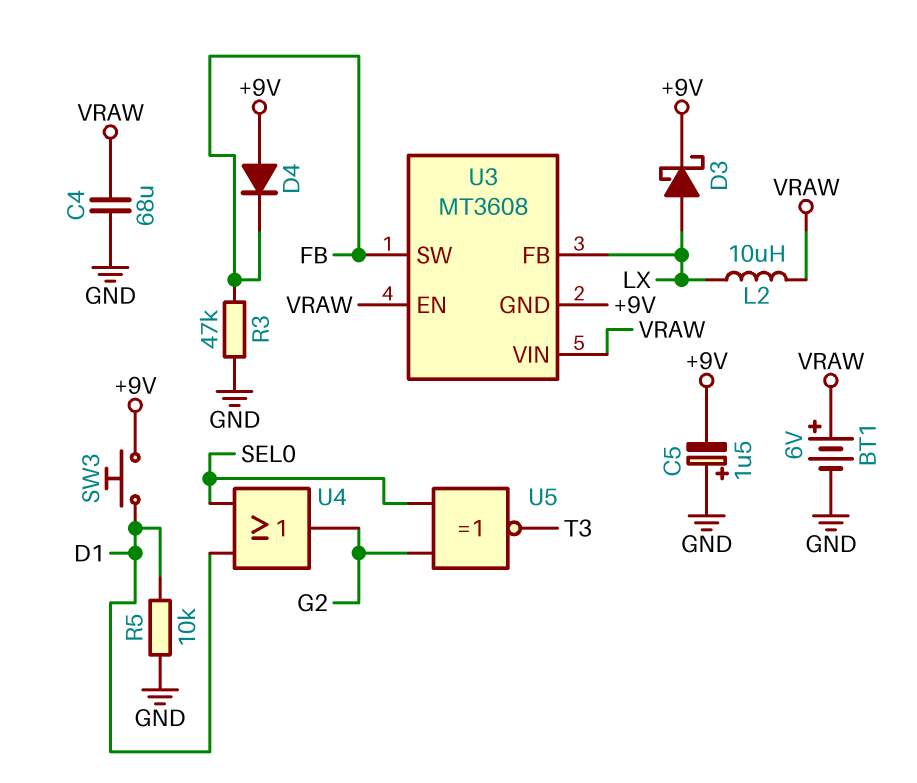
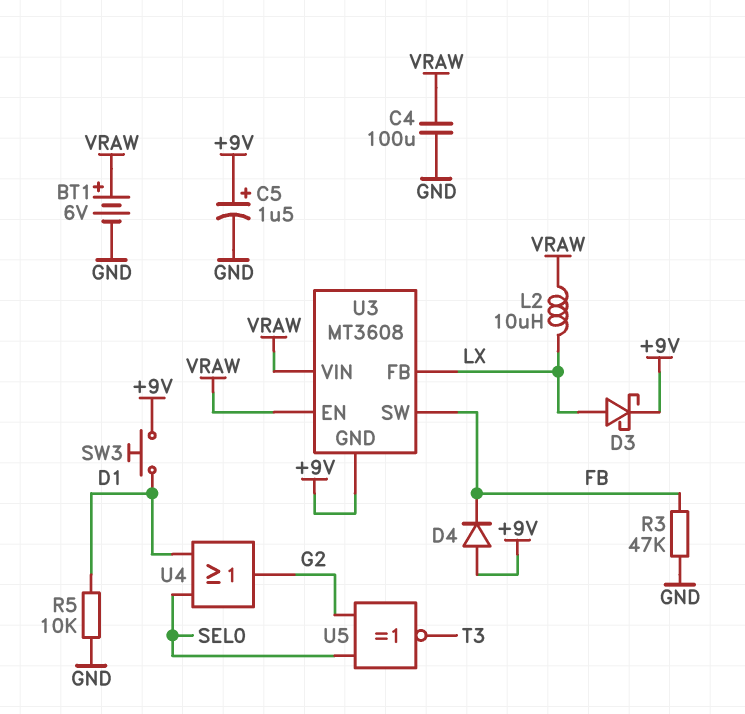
C4: 68uF (GND, VRAW) -> 100uF (GND, VRAW)
C5: 1.5uF (plus GND, minus +9V) -> 1.5uF (plus +9V, minus GND)

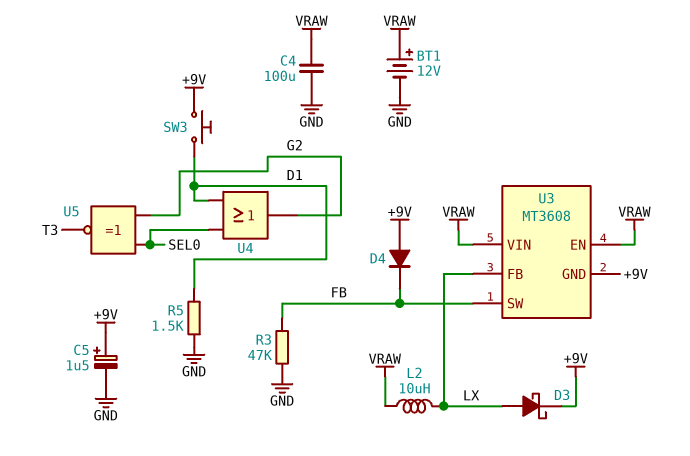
BT1: 6V (plus VRAW, minus GND) -> 12V (plus VRAW, minus GND)
R5: 10k (D1, GND) -> 1.5k (D1, GND)

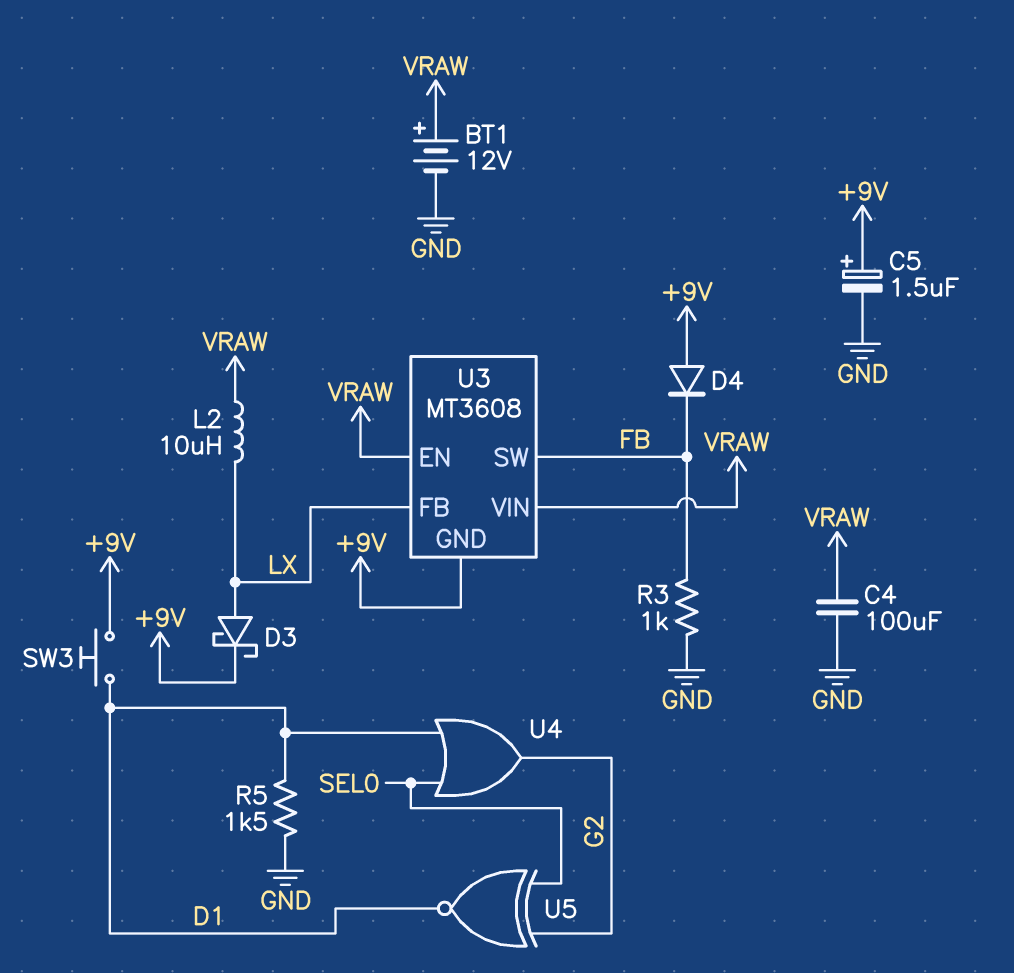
R3: 47k (FB, GND) -> 1k (FB, GND)
U5: XNOR (in G2, in SEL0, out T3) -> XNOR (in G2, in SEL0, out D1)

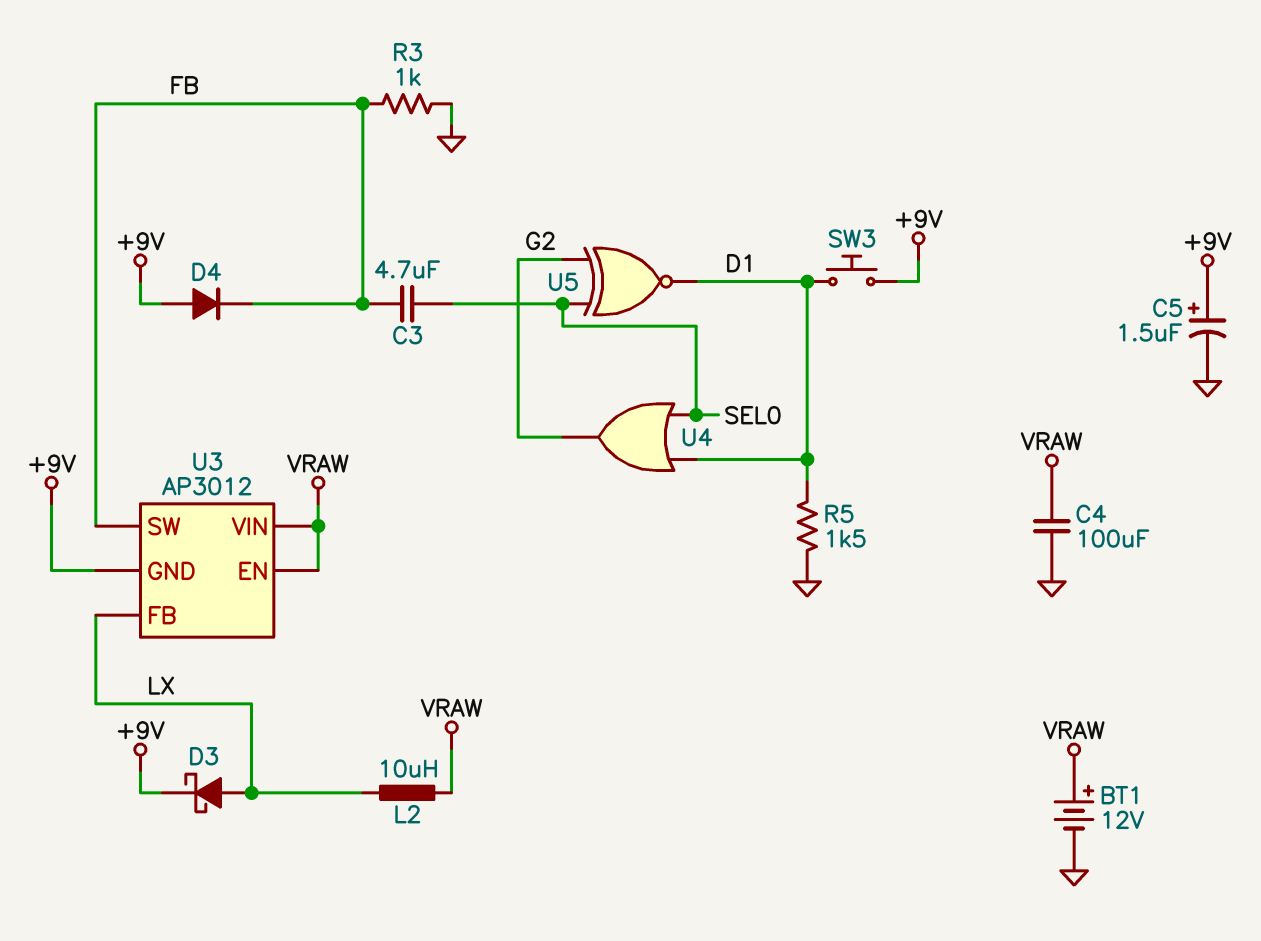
C3: none -> 4.7uF (FB, SEL0)
U3: MT3608 -> AP3012

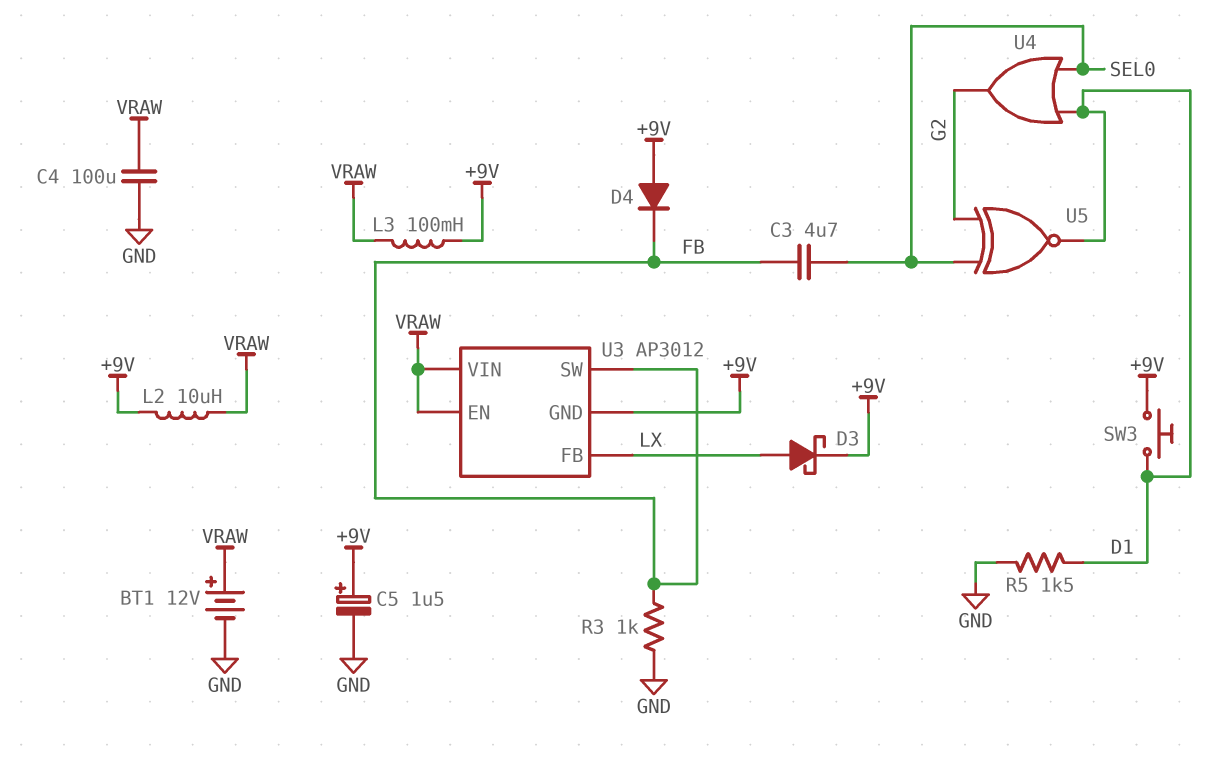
L2: 10uH (LX, VRAW) -> 10uH (+9V, VRAW)
L3: none -> 100mH (+9V, VRAW)

